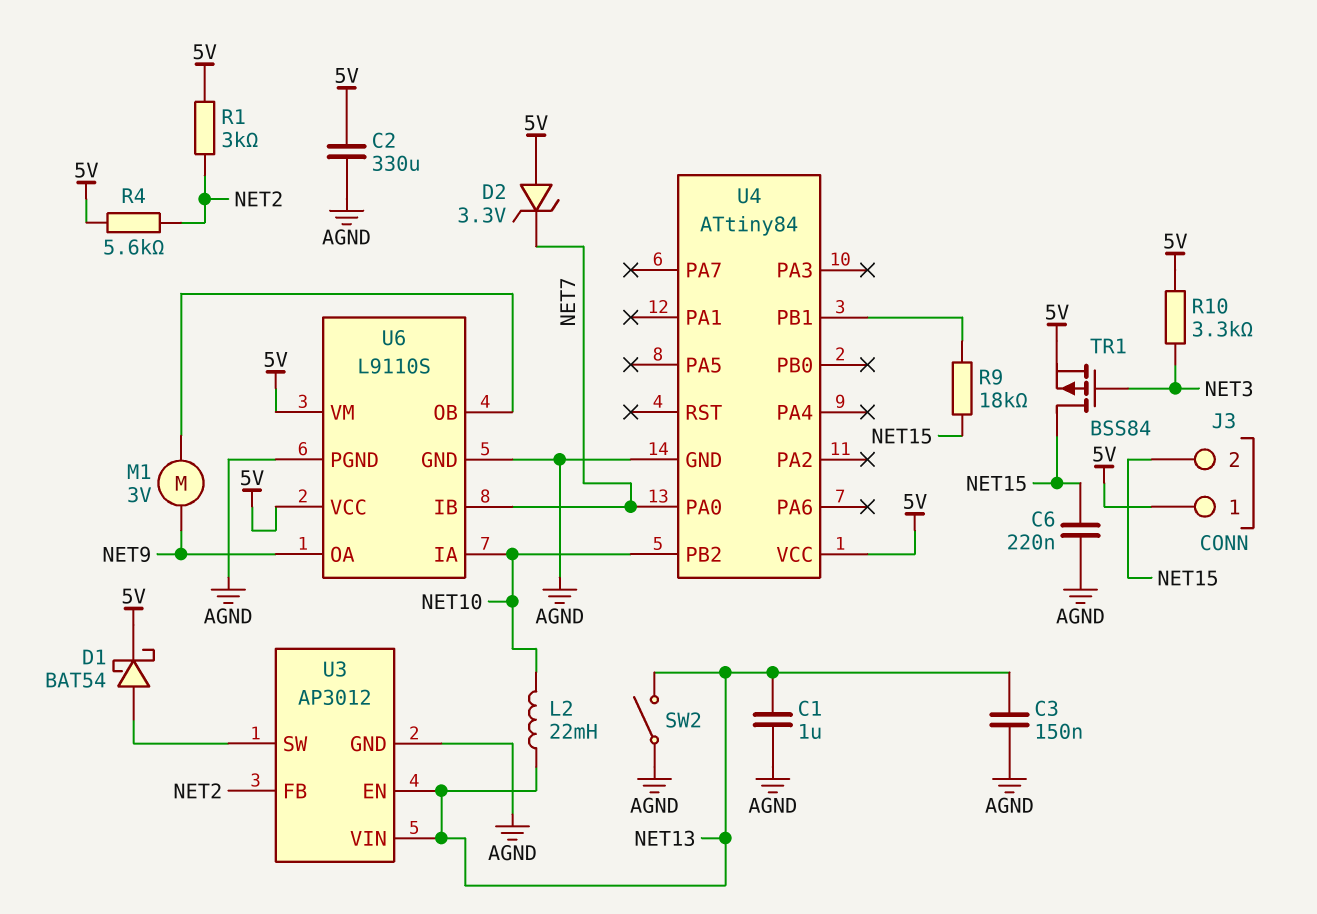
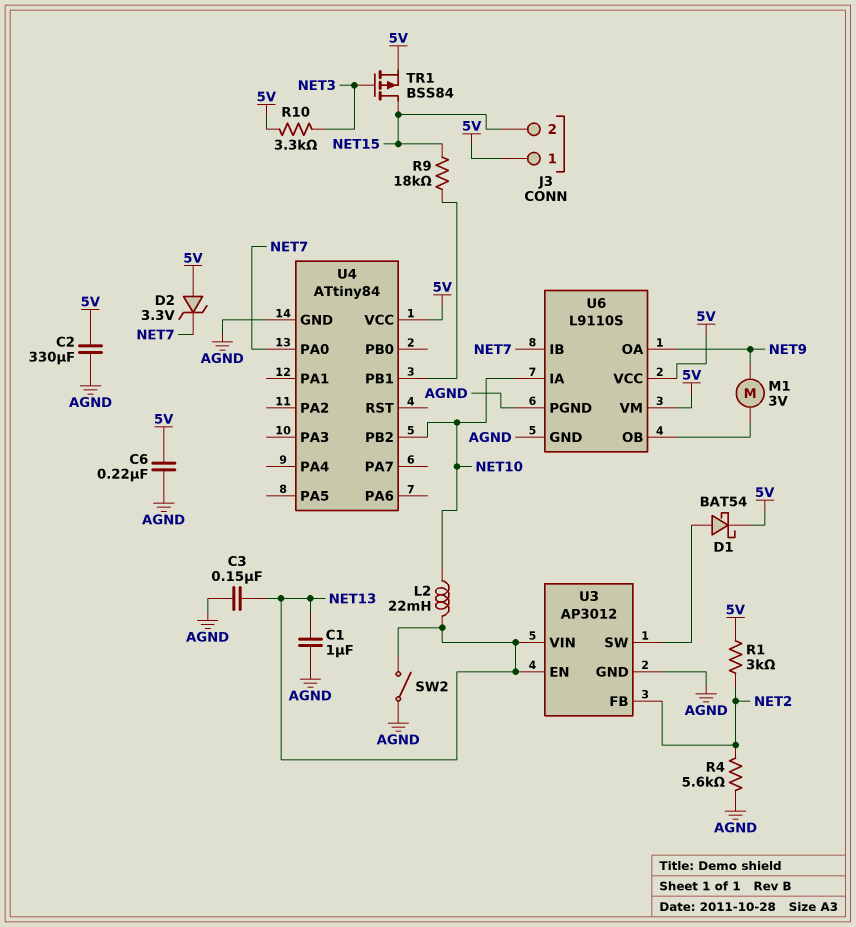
C6: 220nF (AGND, NET15) -> 220nF (5V, AGND)
R4: 5.6k (5V, NET2) -> 5.6k (AGND, NET2)

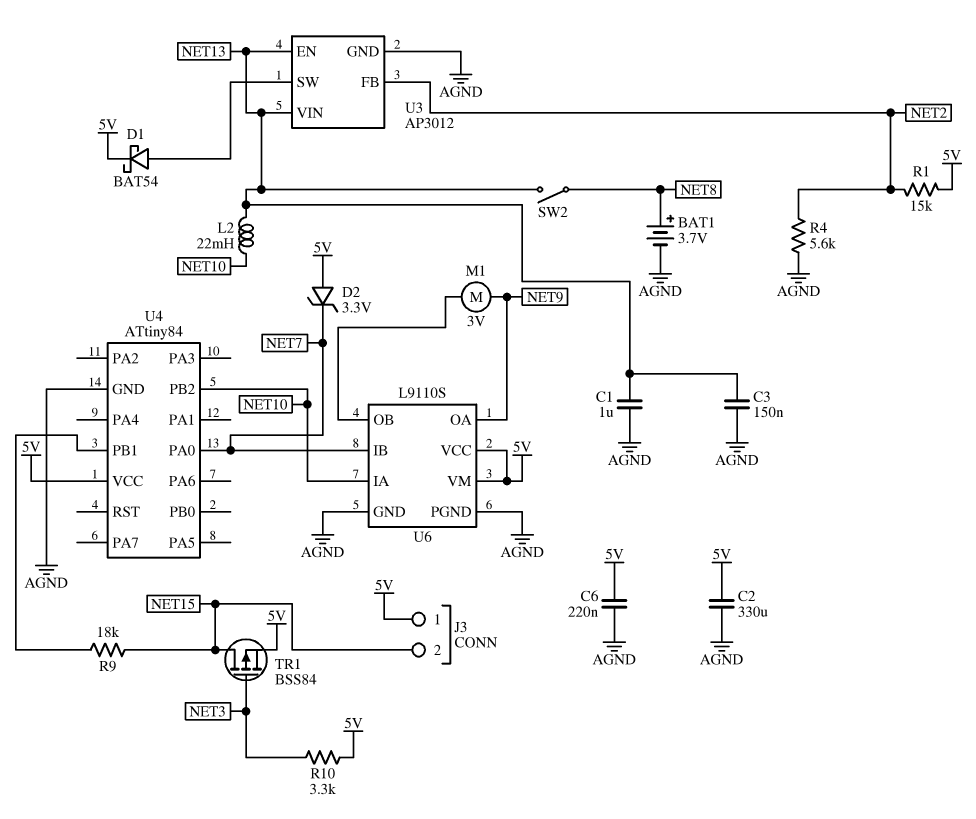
BAT1: none -> 3.7V (plus NET8, minus AGND)
R1: 3k (5V, NET2) -> 15k (5V, NET2)
SW2: switch (AGND, NET13) -> switch (NET8, NET13)

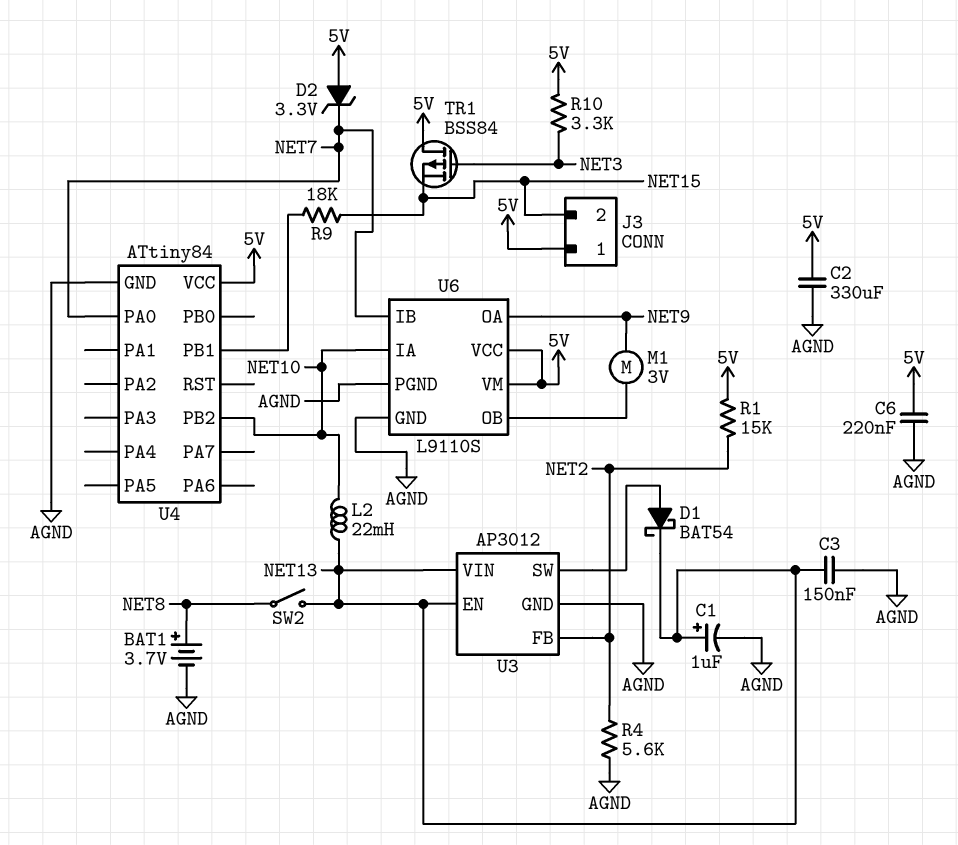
C1: 1uF (AGND, NET13) -> 1uF (plus NET13, minus AGND)
D1: schottky BAT54 (A U3/SW, K 5V) -> schottky BAT54 (A U3/SW, K NET13)
TR1: PMOS BSS84 (G NET3, D NET15, S 5V) -> PMOS BSS84 (G NET3, D 5V, S NET15)

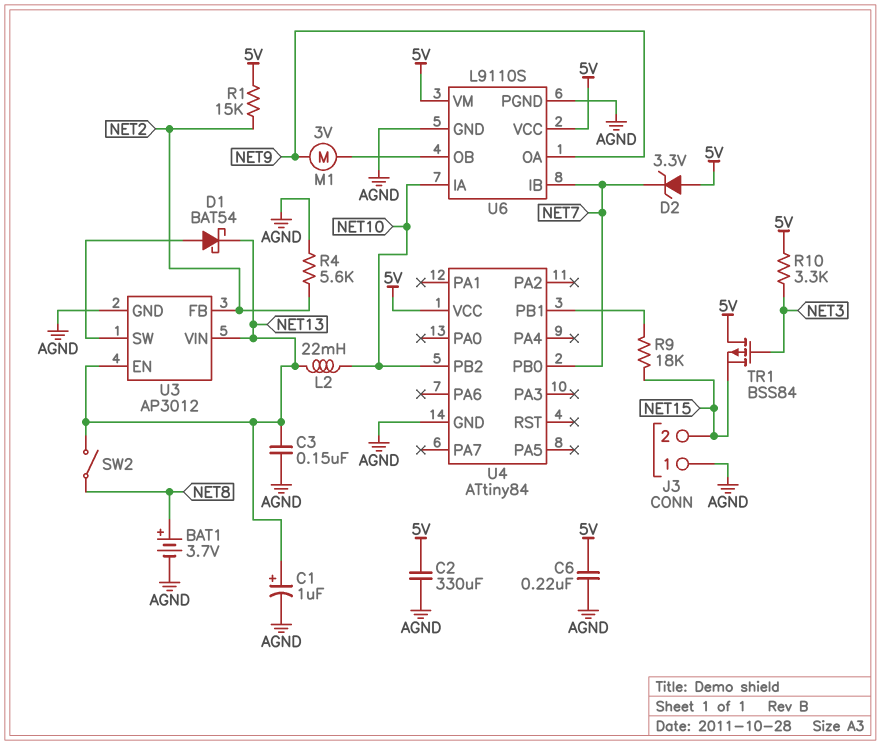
J3 pin 1: 5V -> AGND
U4 pin PA0: NET7 -> none
U4 pin PB0: none -> NET7

